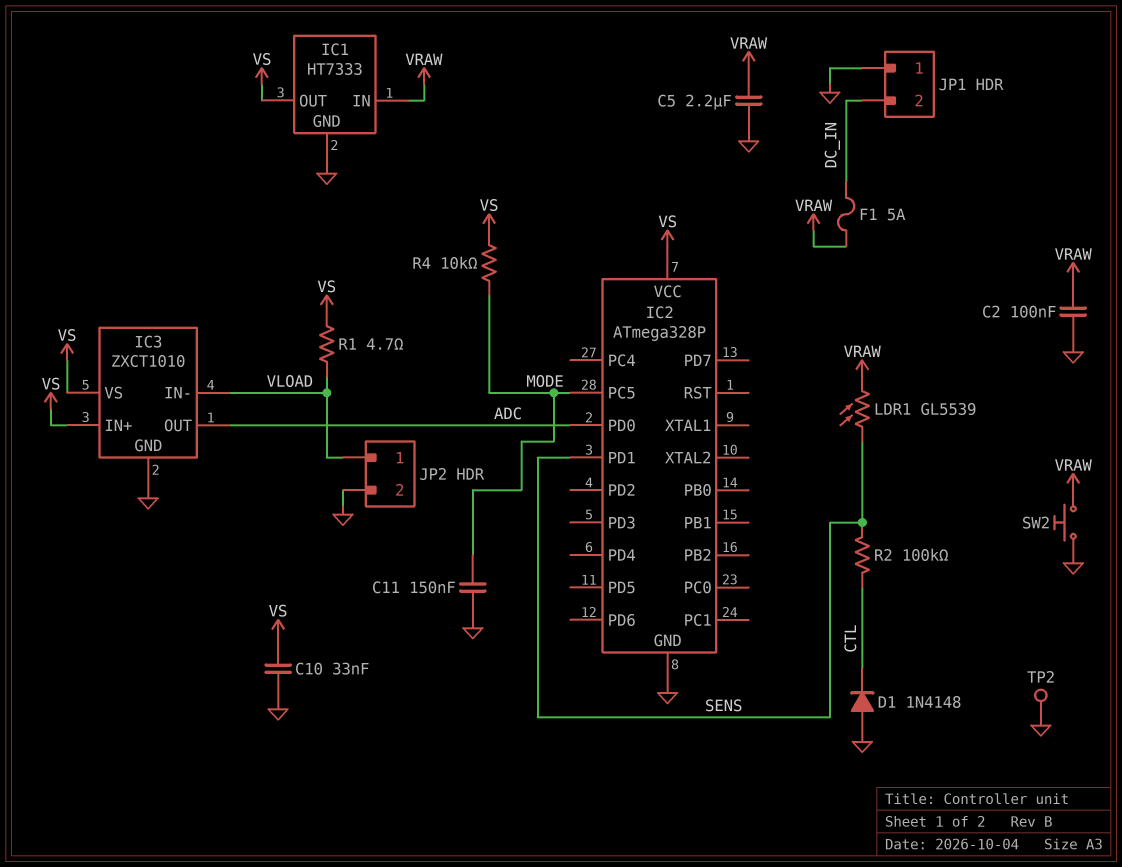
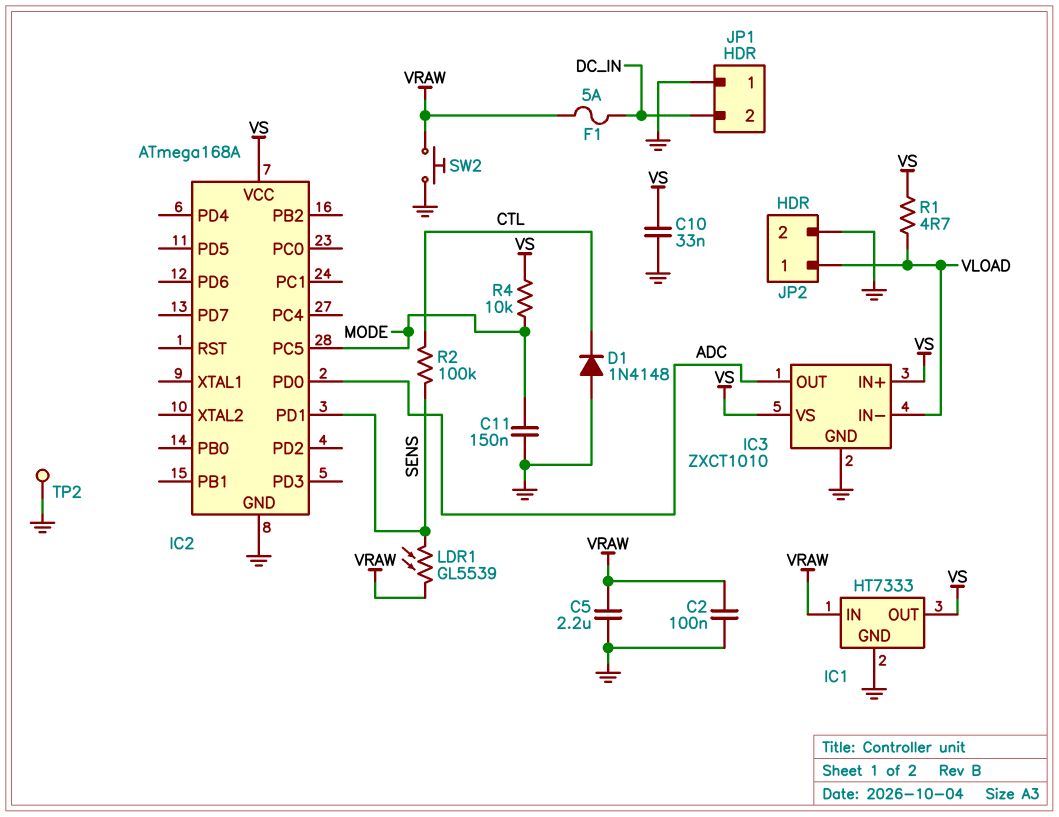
IC2: ATmega328P -> ATmega168A

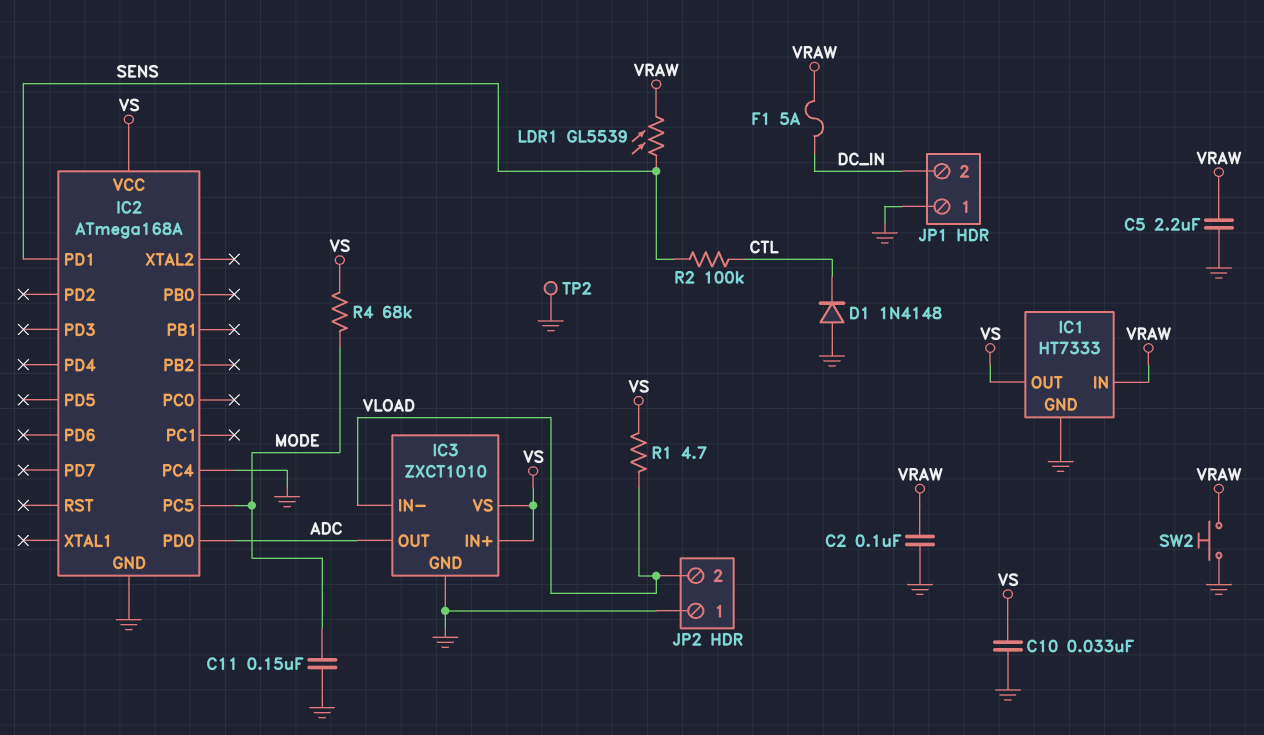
IC2 pin PC4: none -> GND
JP2 pin 1: VLOAD -> GND
JP2 pin 2: GND -> VLOAD
R4: 10k (MODE, VS) -> 68k (MODE, VS)

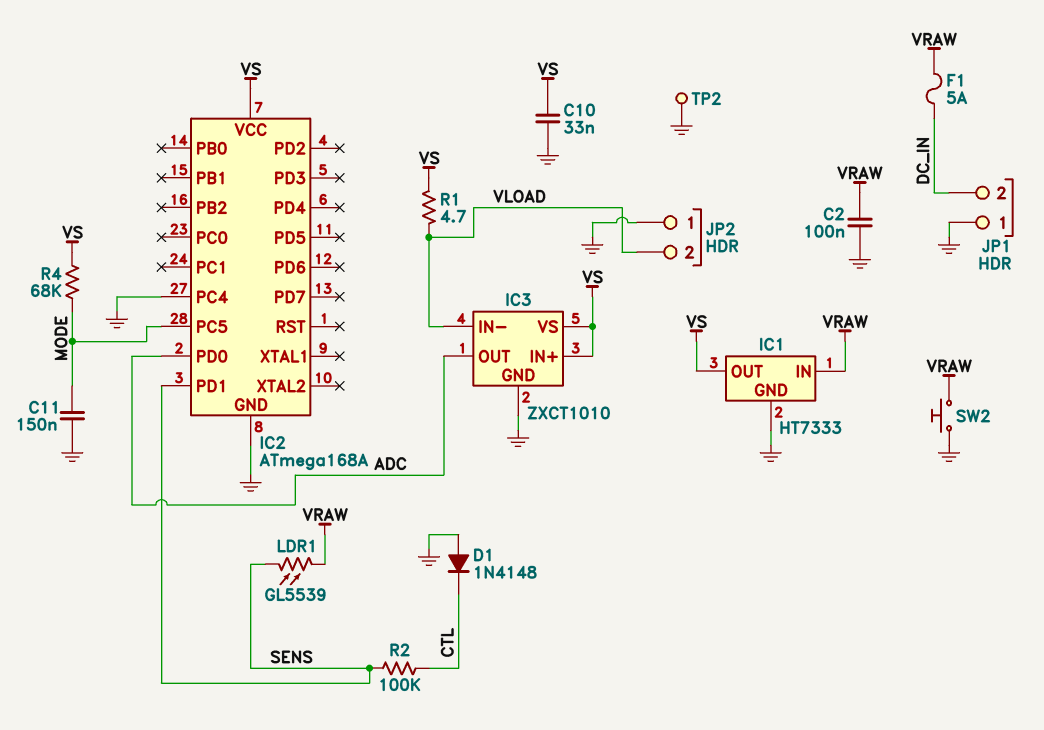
C5: 2.2uF (GND, VRAW) -> none

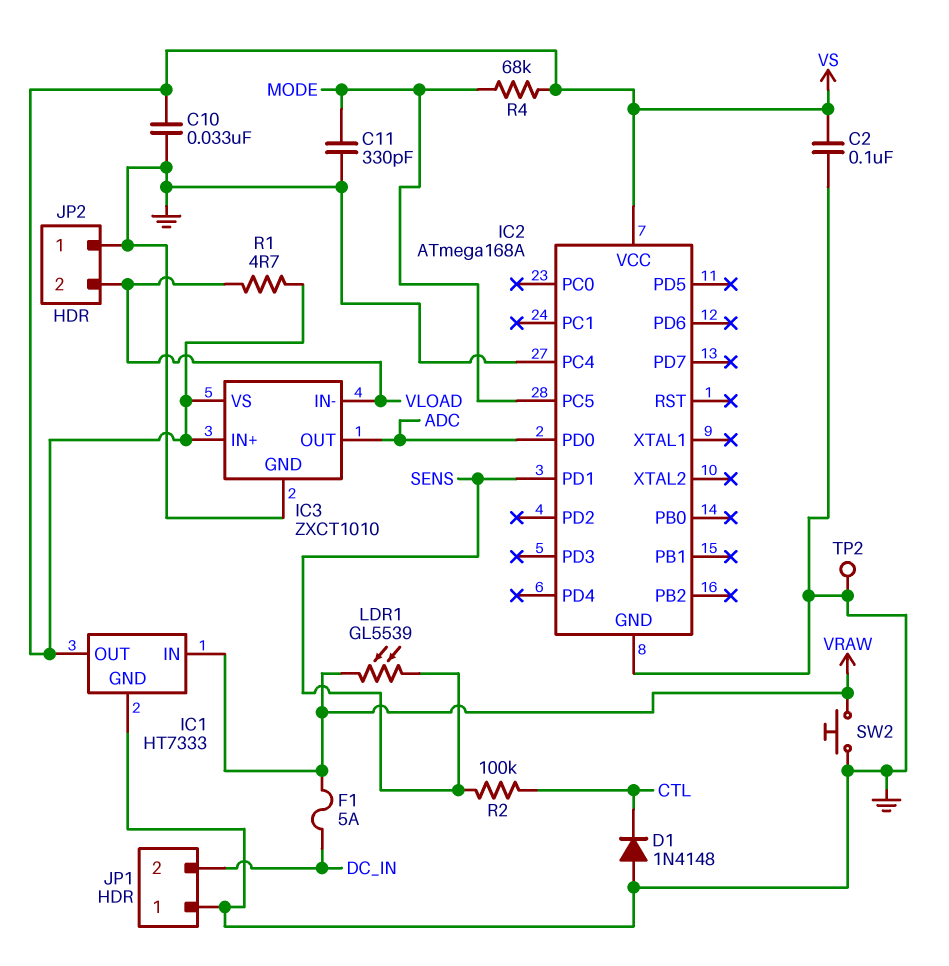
C2: 100nF (GND, VRAW) -> 100nF (GND, VS)
C11: 150nF (GND, MODE) -> 330pF (GND, MODE)

